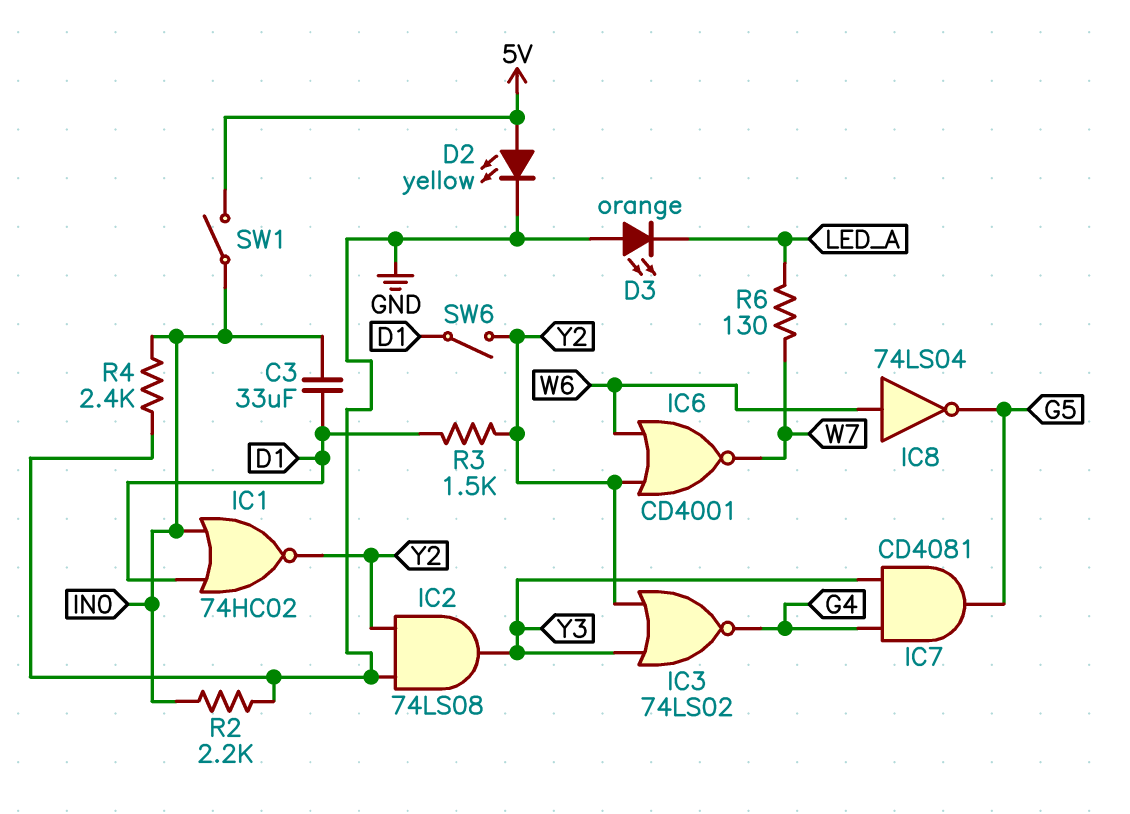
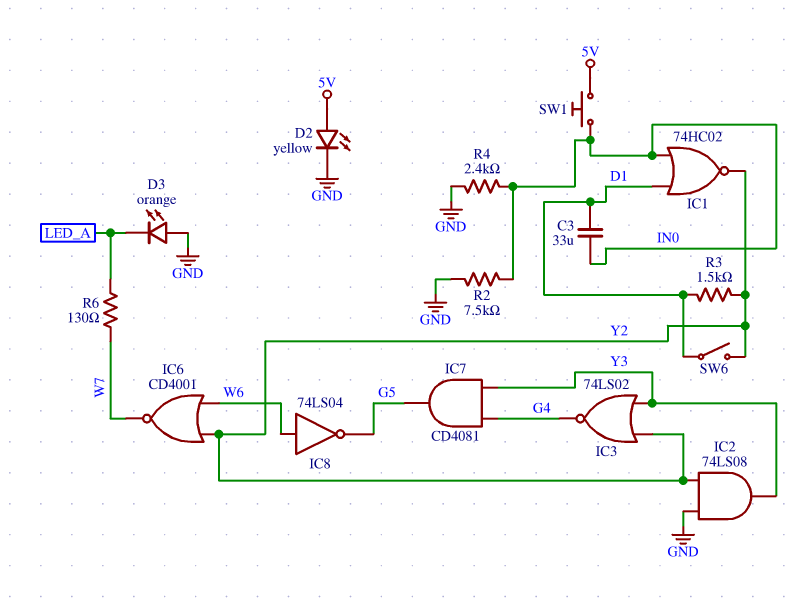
R2: 2.2k (GND, IN0) -> 7.5k (GND, IN0)
SW1: switch (5V, IN0) -> button (5V, IN0)

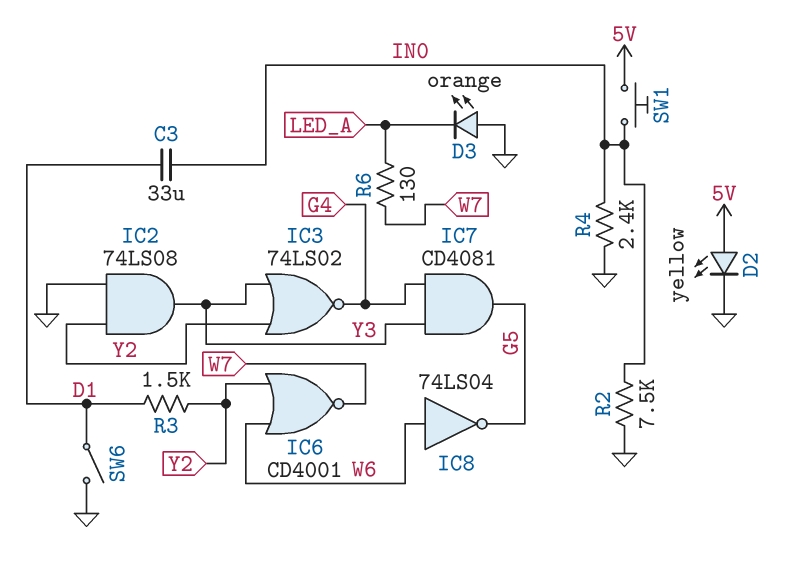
IC1: NOR 74HC02 (in D1, in IN0, out Y2) -> none
SW6: switch (D1, Y2) -> switch (D1, GND)

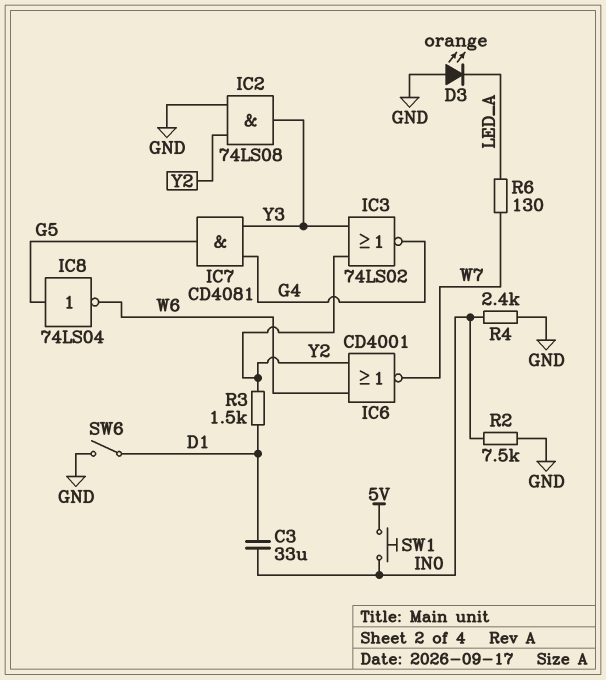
D2: LED yellow (A 5V, K GND) -> none
IC8: NOT 74LS04 (in W6, out G5) -> NOT 74LS04 (in G5, out W6)

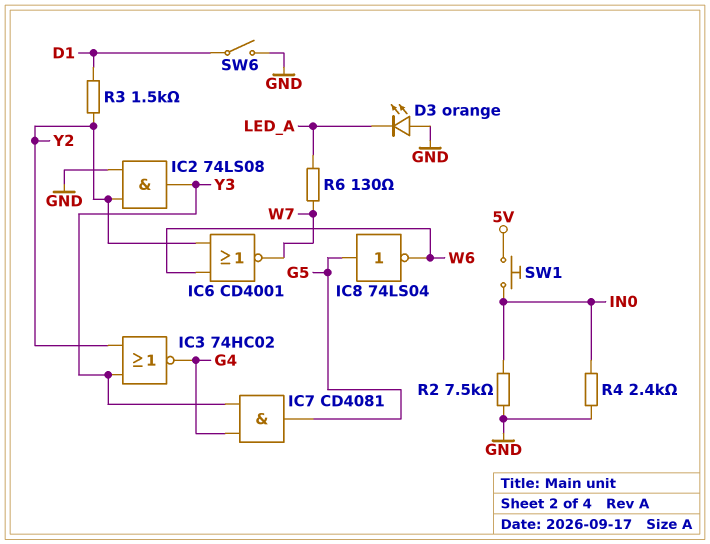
C3: 33uF (D1, IN0) -> none
IC3: NOR 74LS02 (in Y2, in Y3, out G4) -> NOR 74HC02 (in Y2, in Y3, out G4)

